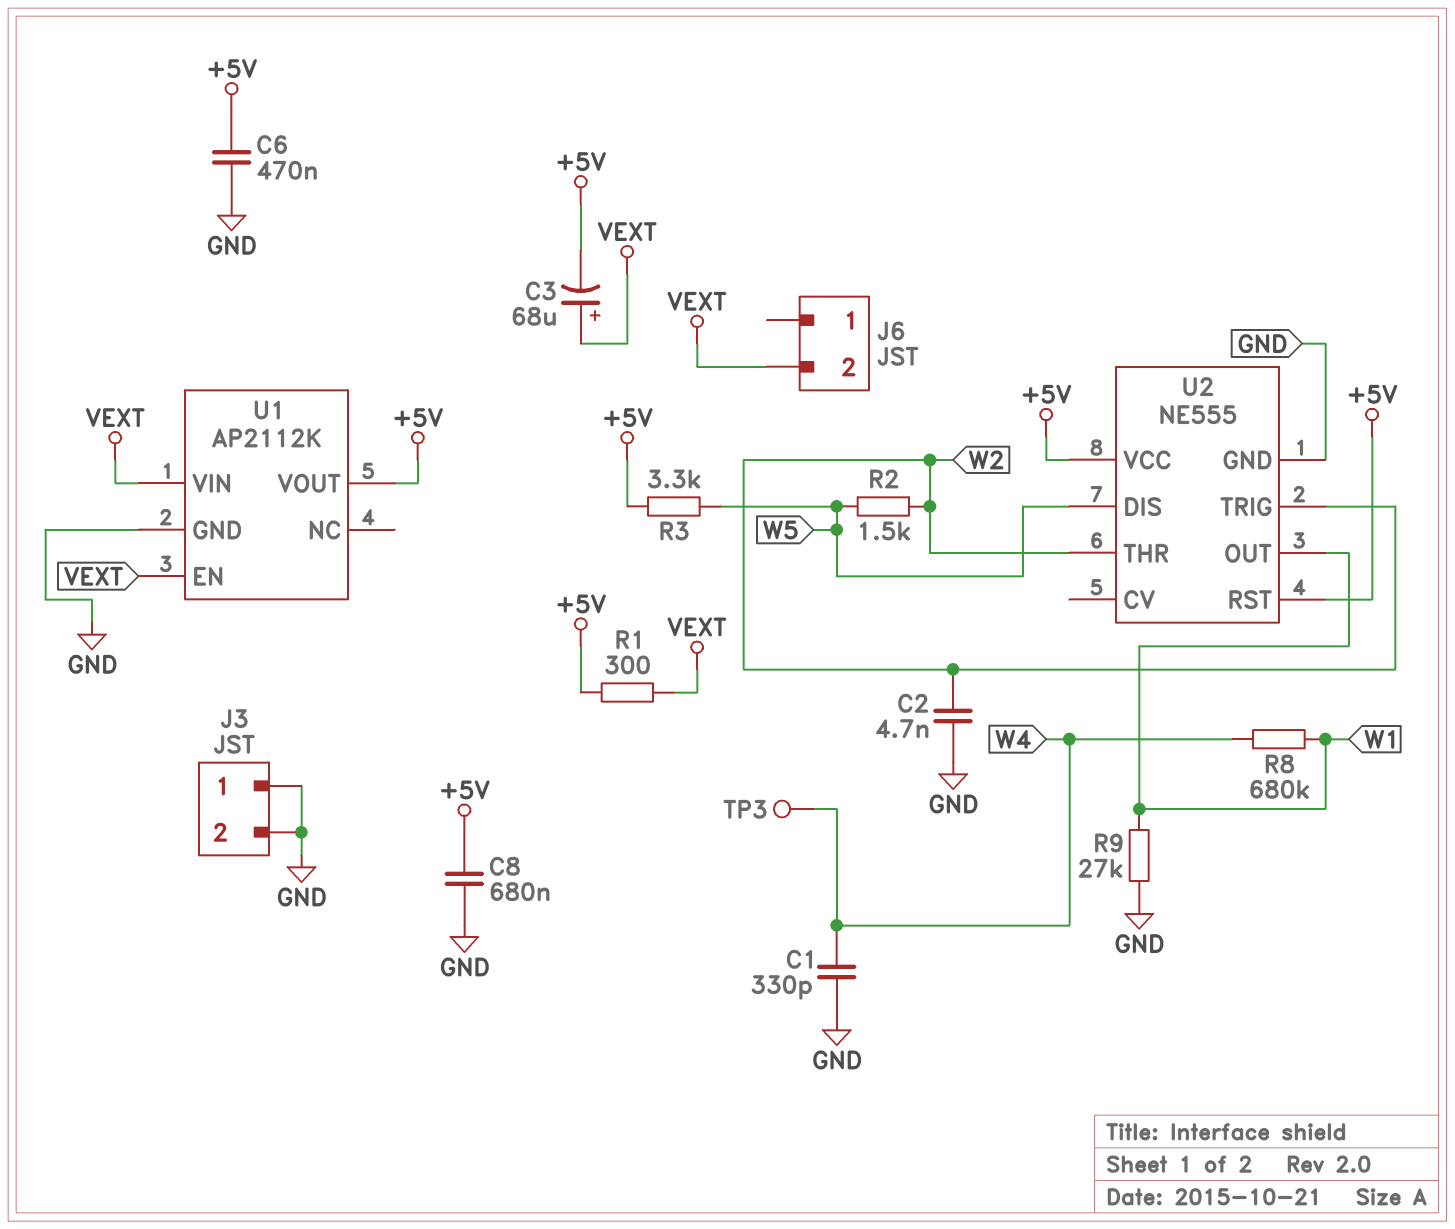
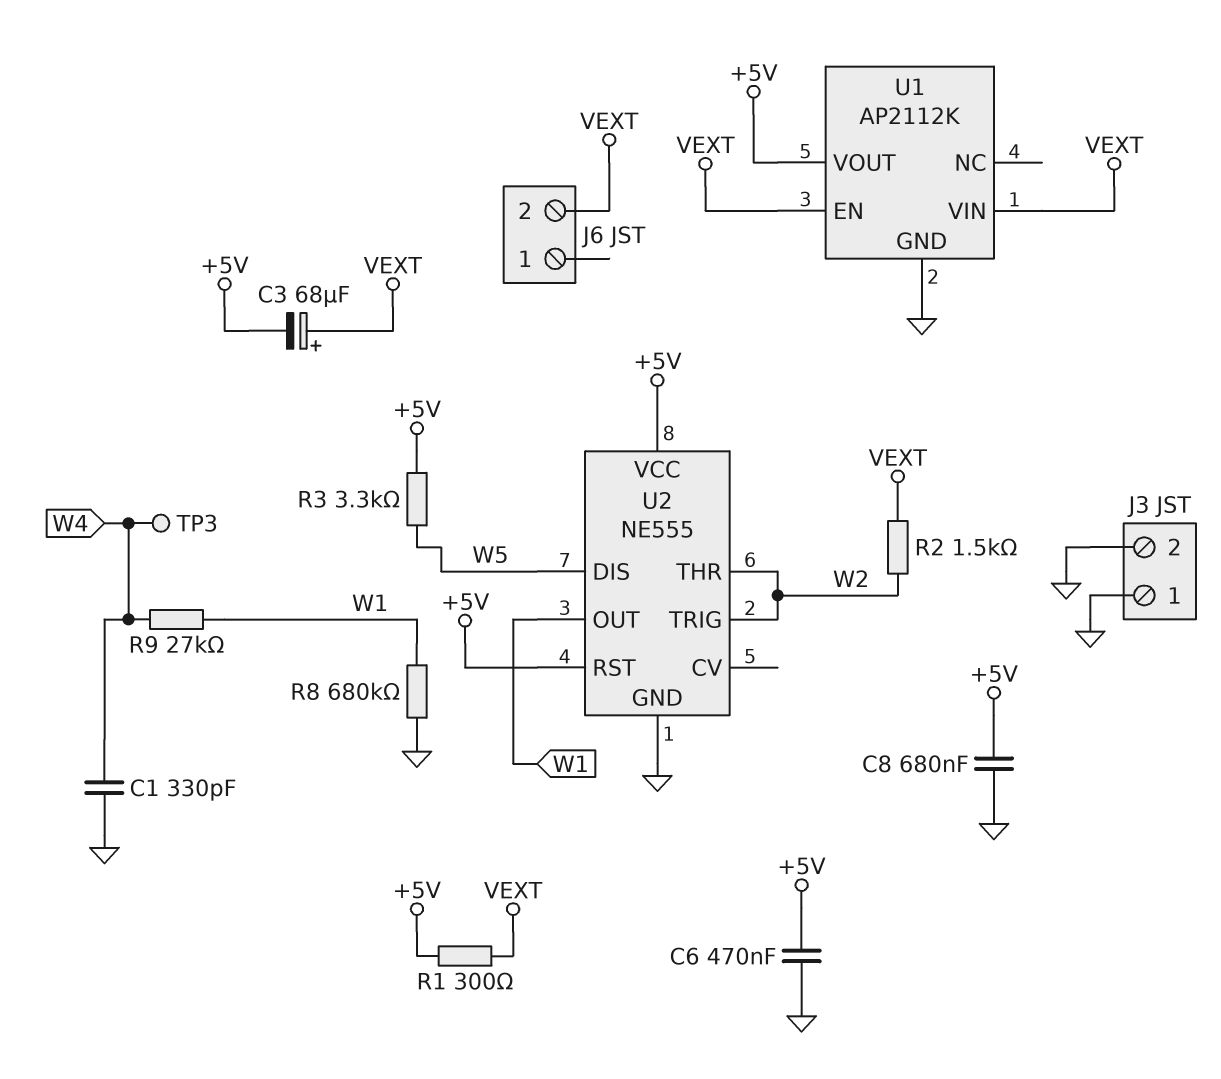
C2: 4.7nF (GND, W2) -> none
R2: 1.5k (W2, W5) -> 1.5k (VEXT, W2)
R8: 680k (W1, W4) -> 680k (GND, W1)
R9: 27k (GND, W1) -> 27k (W1, W4)

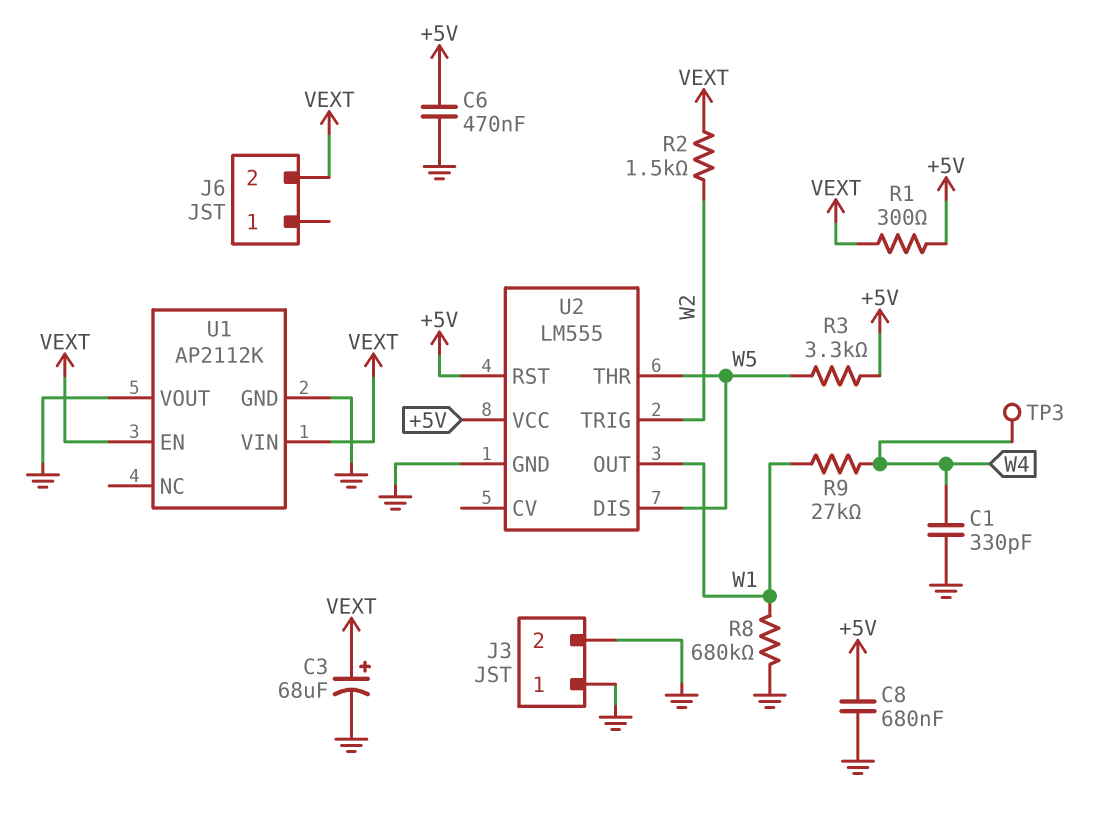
C3: 68uF (plus VEXT, minus +5V) -> 68uF (plus VEXT, minus GND)
U1 pin VOUT: +5V -> GND
U2: NE555 -> LM555
U2 pin THR: W2 -> W5

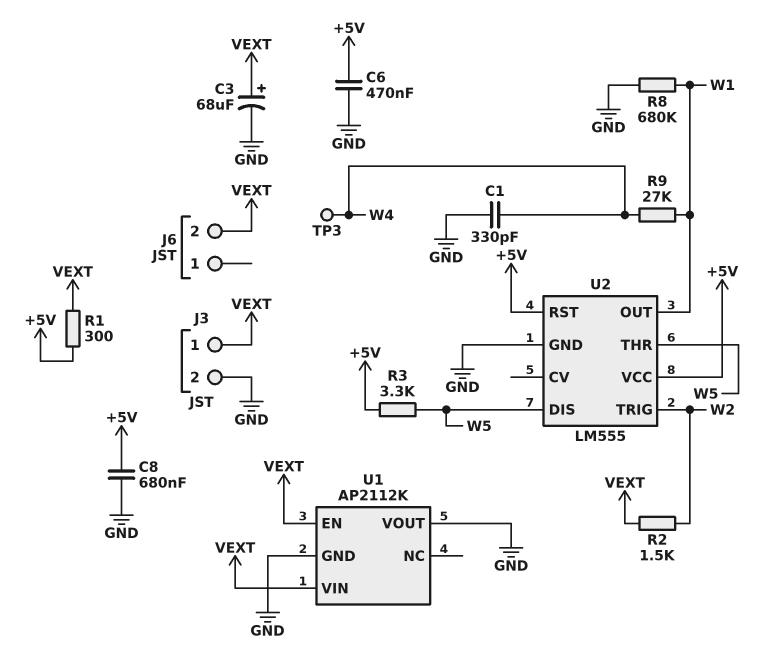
J3 pin 1: GND -> VEXT

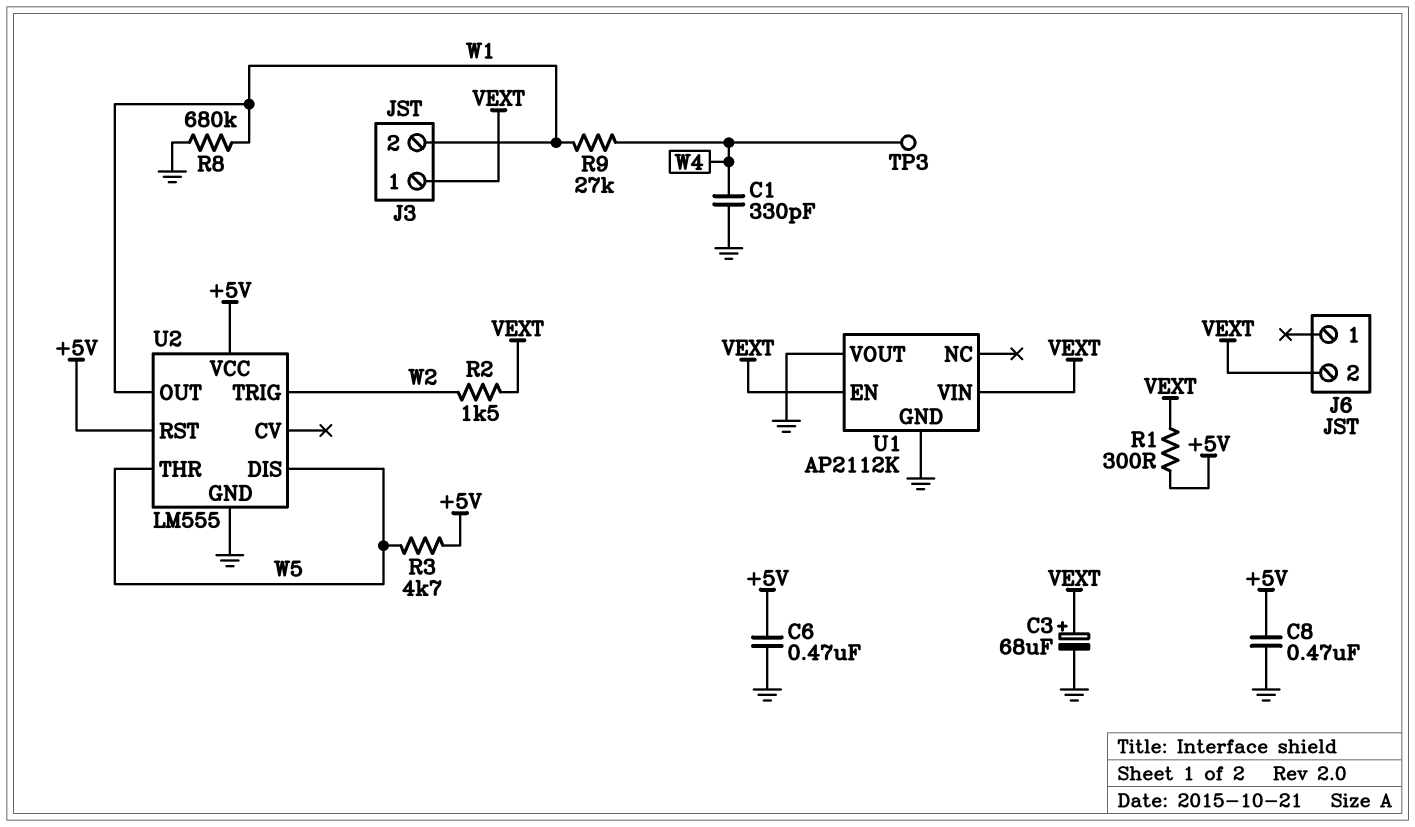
C8: 680nF (+5V, GND) -> 470nF (+5V, GND)
J3 pin 2: GND -> W1
R3: 3.3k (+5V, W5) -> 4.7k (+5V, W5)

